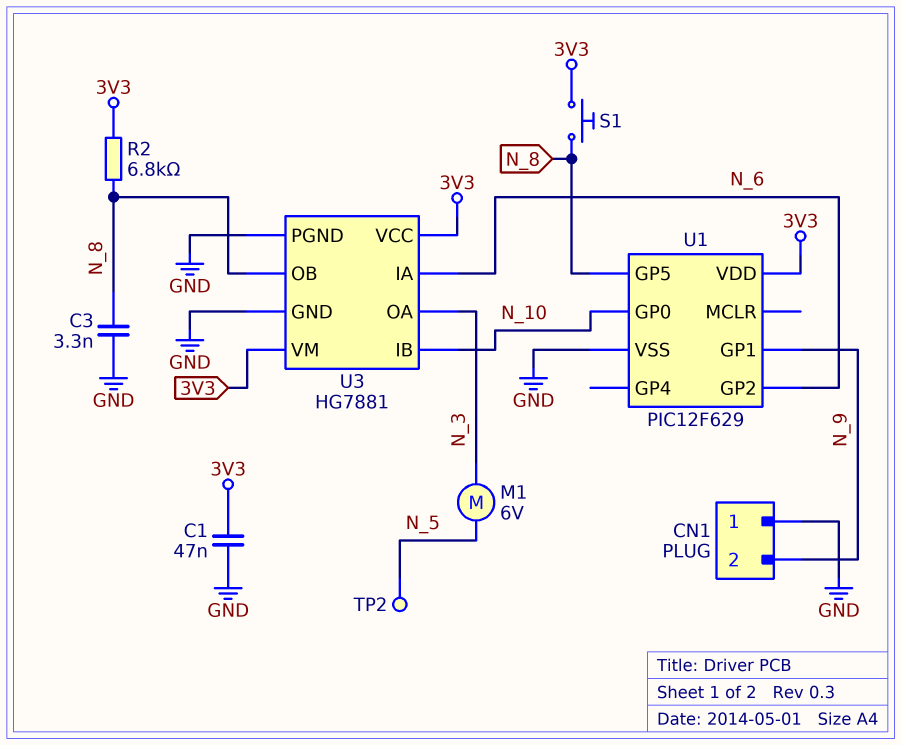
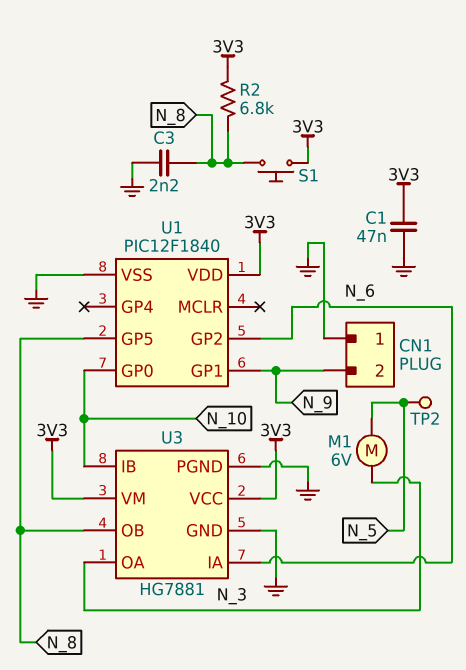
C3: 3.3nF (GND, N_8) -> 2.2nF (GND, N_8)
U1: PIC12F629 -> PIC12F1840

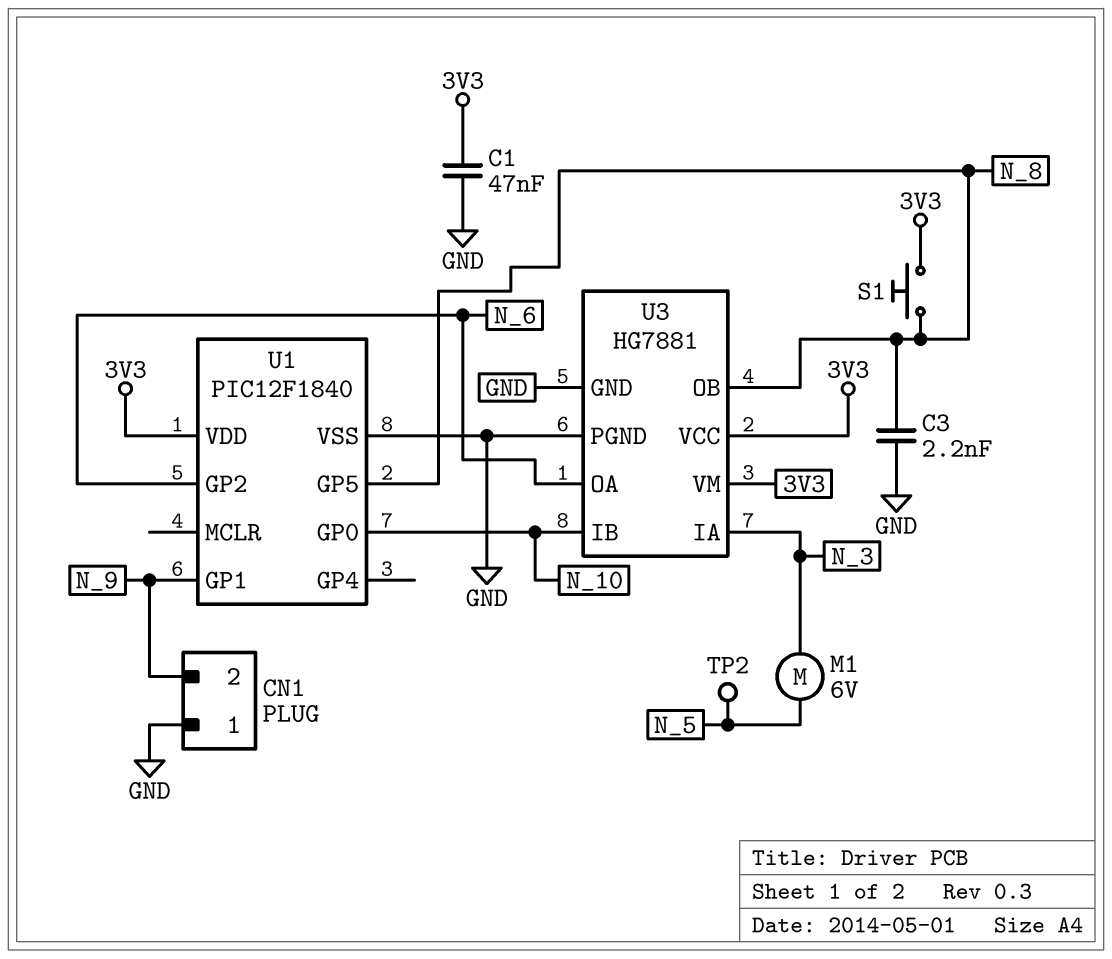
R2: 6.8k (3V3, N_8) -> none
U3 pin IA: N_6 -> N_3
U3 pin OA: N_3 -> N_6

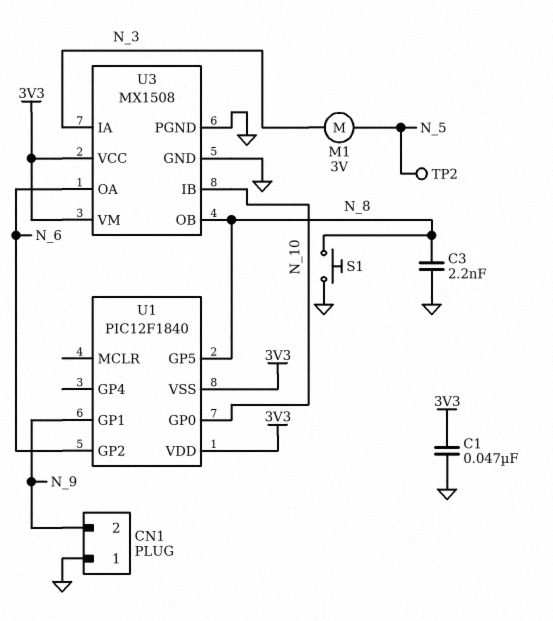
M1: motor 6V (N_3, N_5) -> motor 3V (N_3, N_5)
S1: button (3V3, N_8) -> button (GND, N_8)
U1 pin VSS: GND -> 3V3
U3: HG7881 -> MX1508

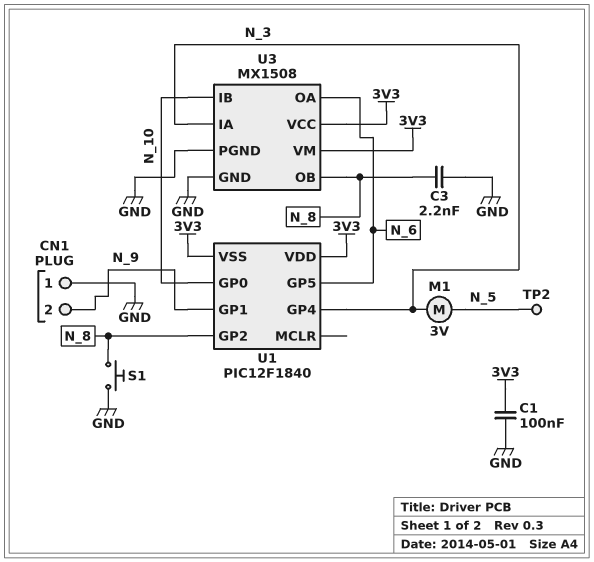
C1: 47nF (3V3, GND) -> 100nF (3V3, GND)
U1 pin GP2: N_6 -> N_8
U1 pin GP4: none -> N_3
U1 pin GP5: N_8 -> N_6

